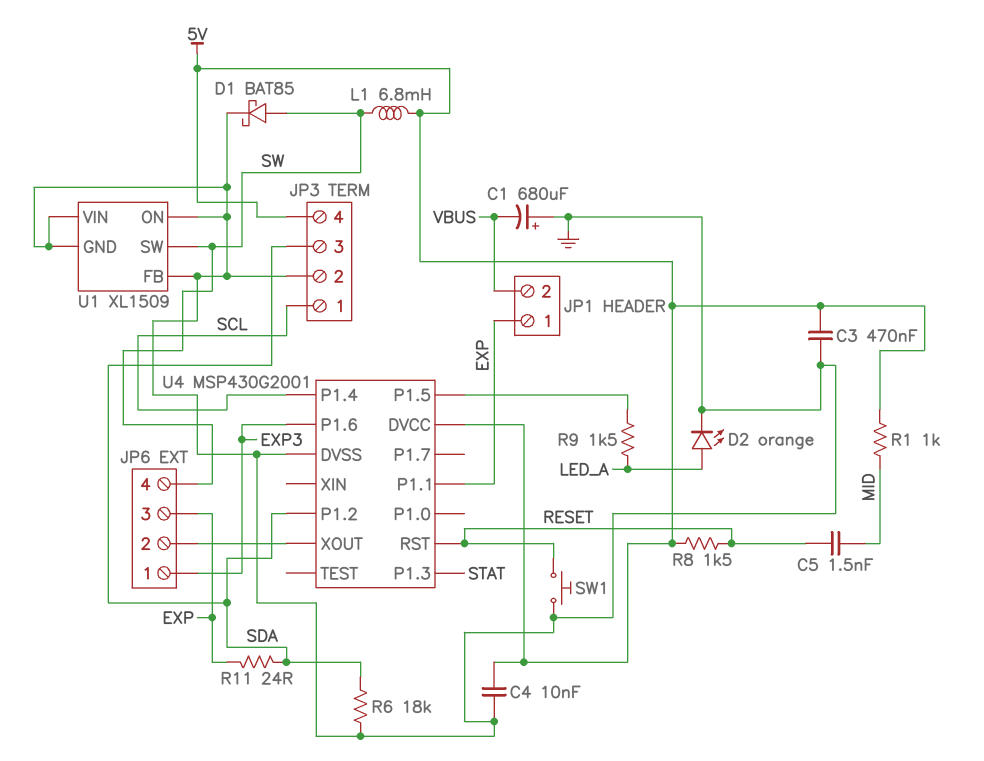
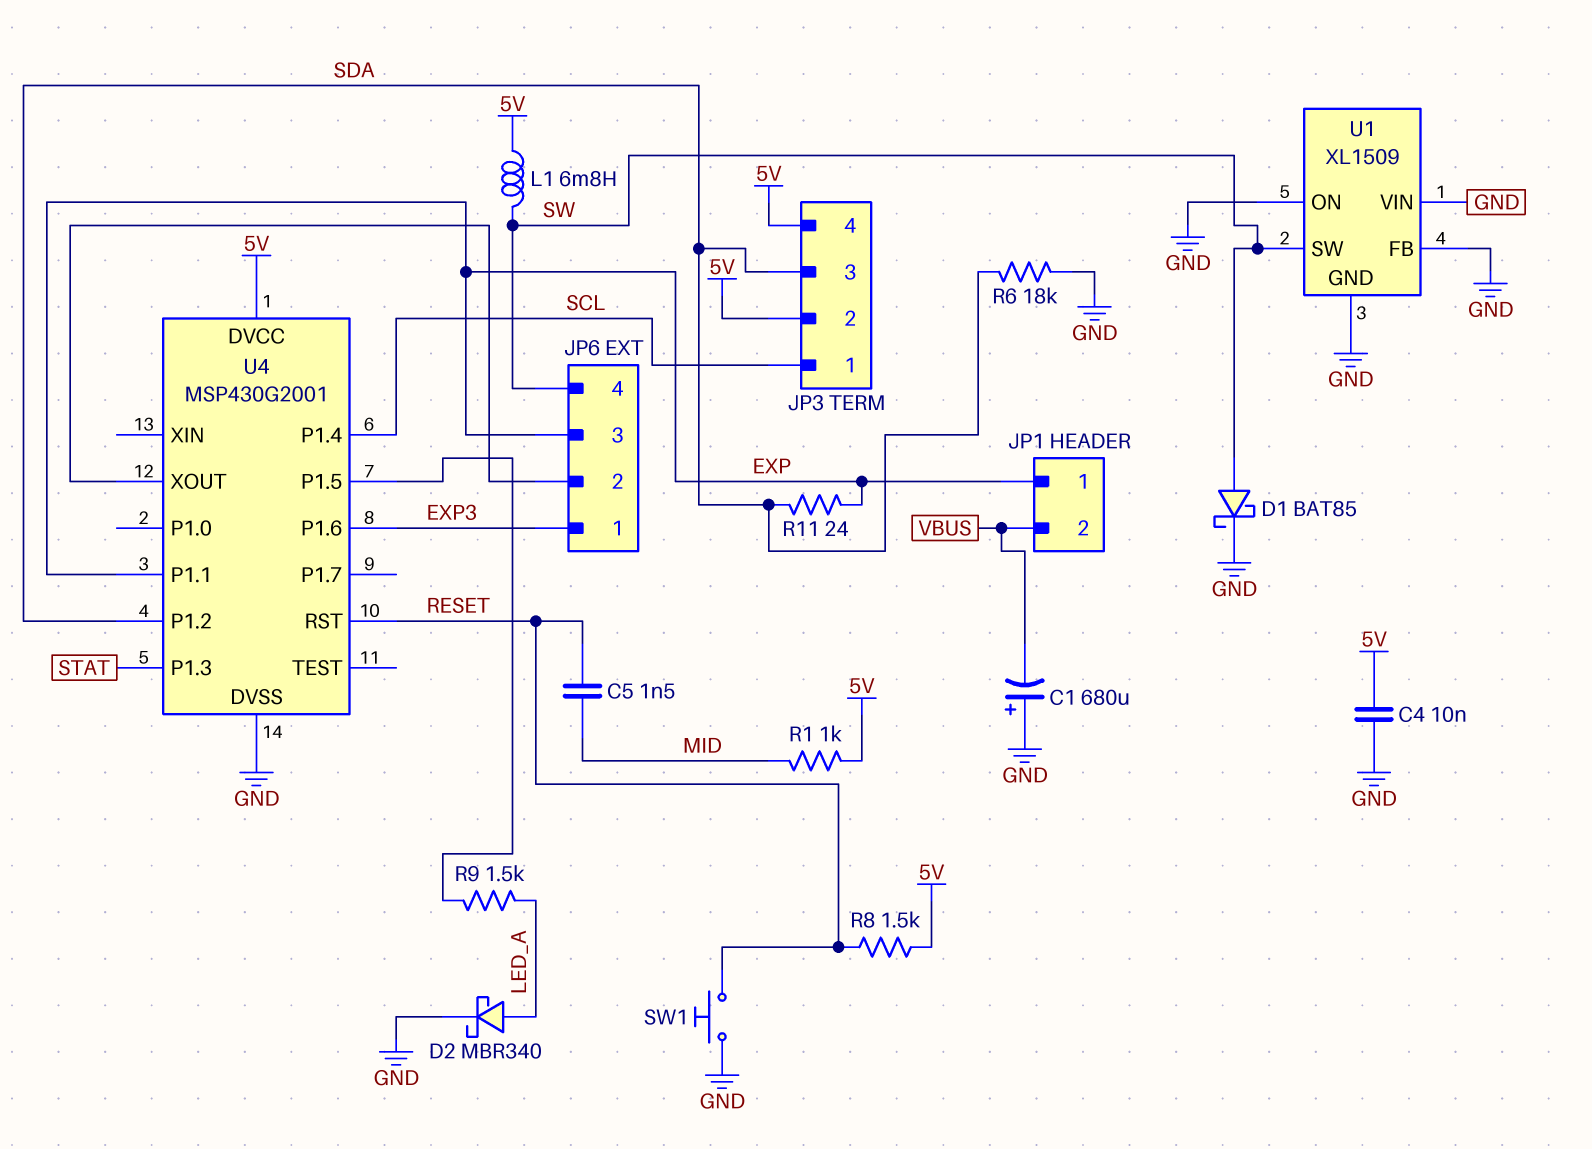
C3: 470nF (5V, GND) -> none
D2: LED orange (A LED_A, K GND) -> schottky MBR340 (A LED_A, K GND)
JP3 pin 2: GND -> 5V

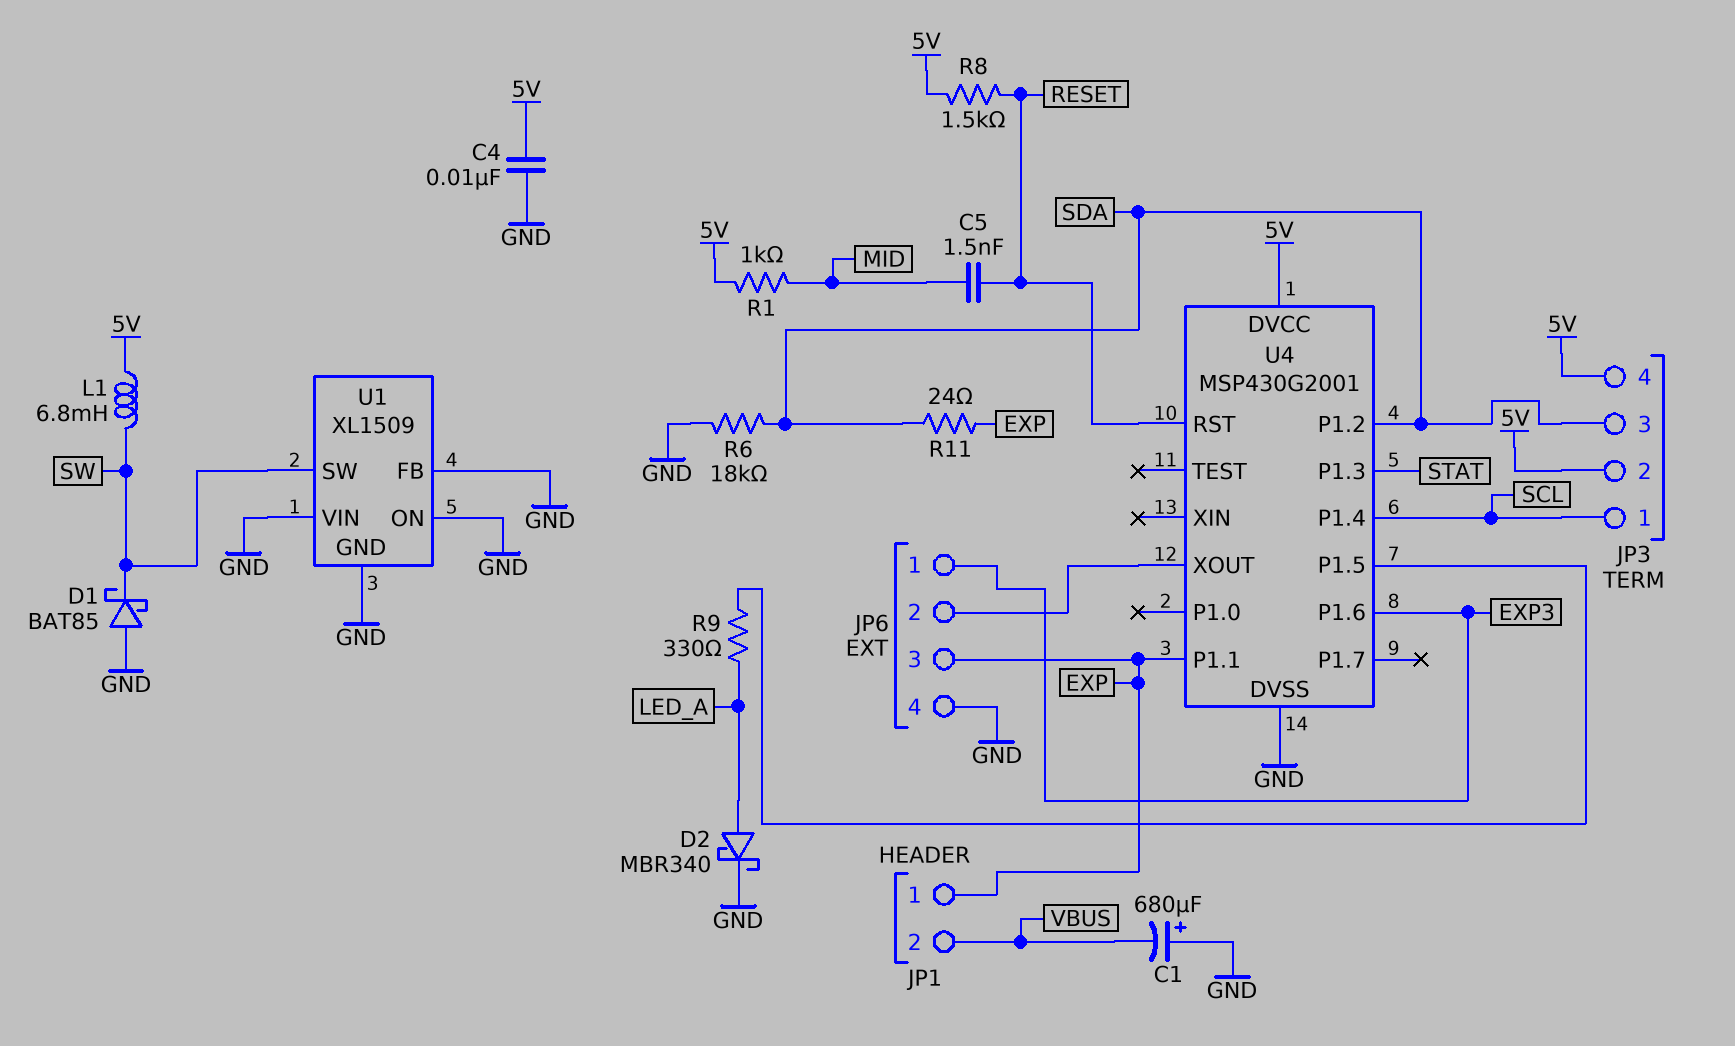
D1: schottky BAT85 (A SW, K GND) -> schottky BAT85 (A GND, K SW)
JP6 pin 4: SW -> GND
R9: 1.5k (LED_A, U4/P1.5) -> 330 (LED_A, U4/P1.5)
SW1: button (GND, RESET) -> none

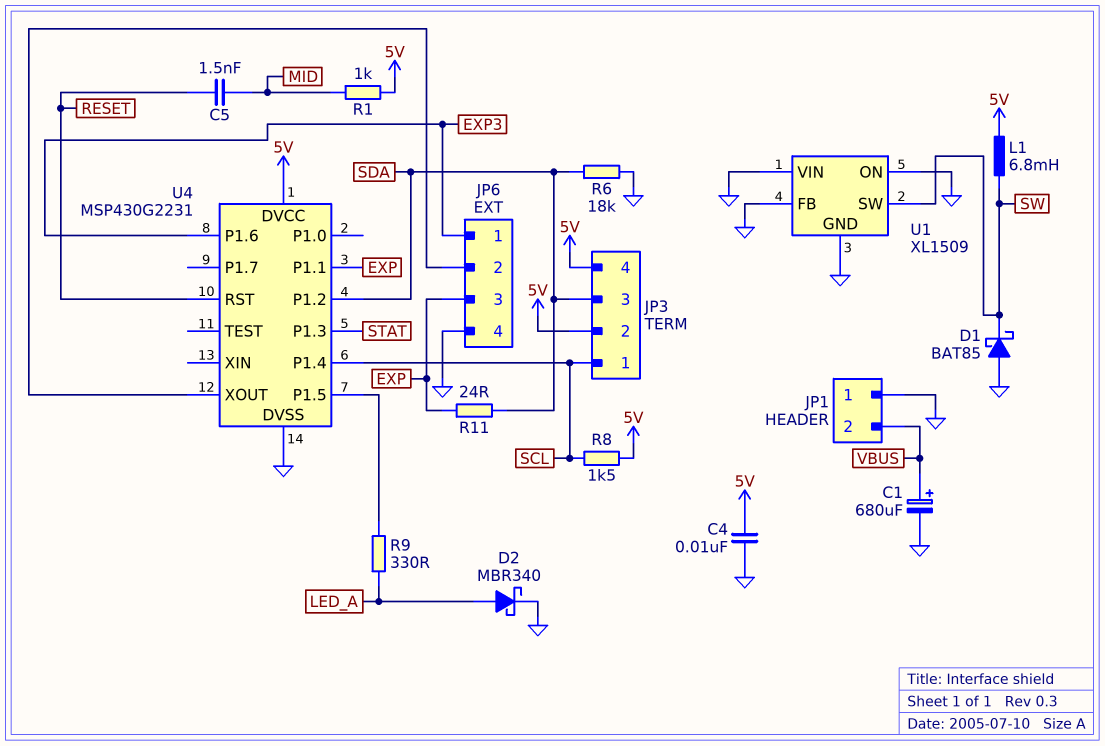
C1: 680uF (plus GND, minus VBUS) -> 680uF (plus VBUS, minus GND)
JP1 pin 1: EXP -> GND
R8: 1.5k (5V, RESET) -> 1.5k (5V, SCL)
U4: MSP430G2001 -> MSP430G2231

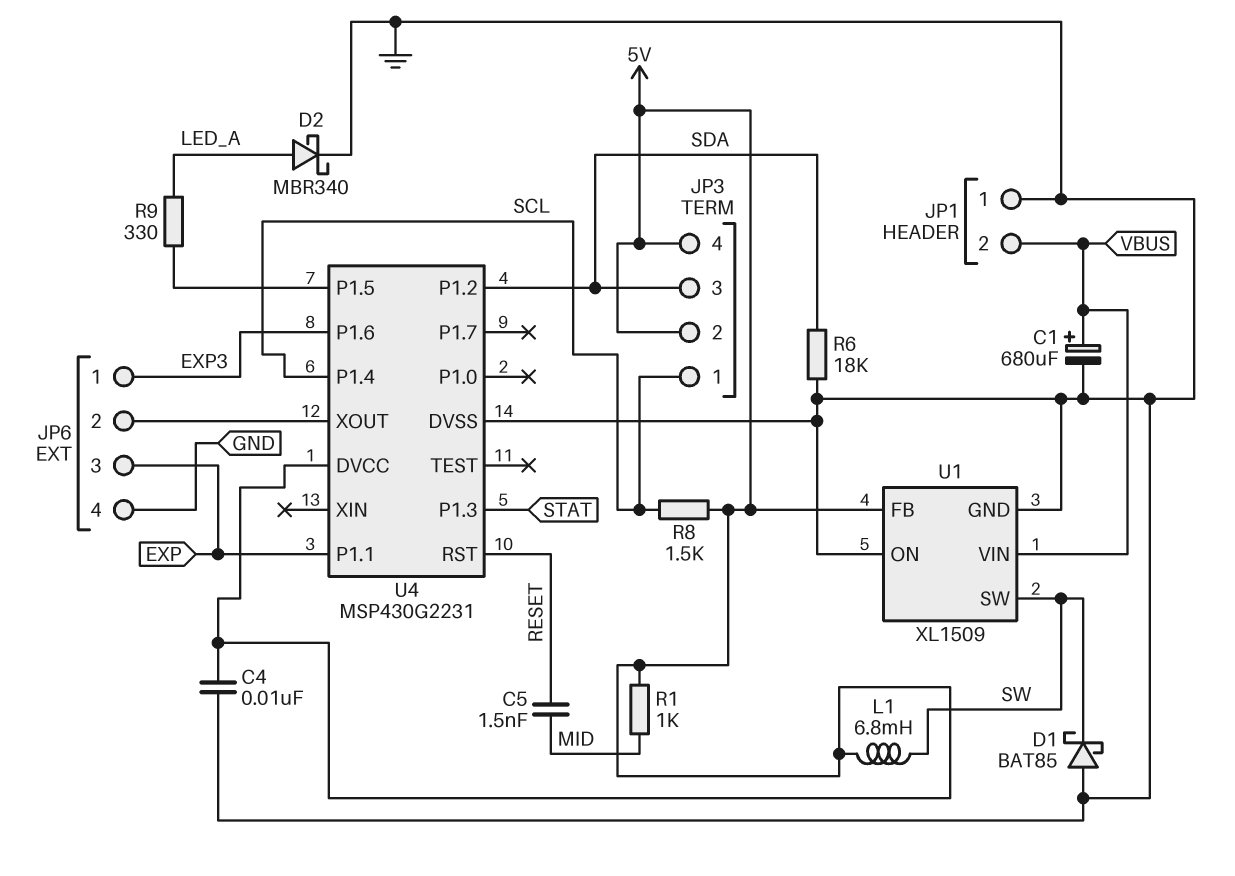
R11: 24 (EXP, SDA) -> none
U1 pin FB: GND -> 5V
U1 pin VIN: GND -> VBUS

